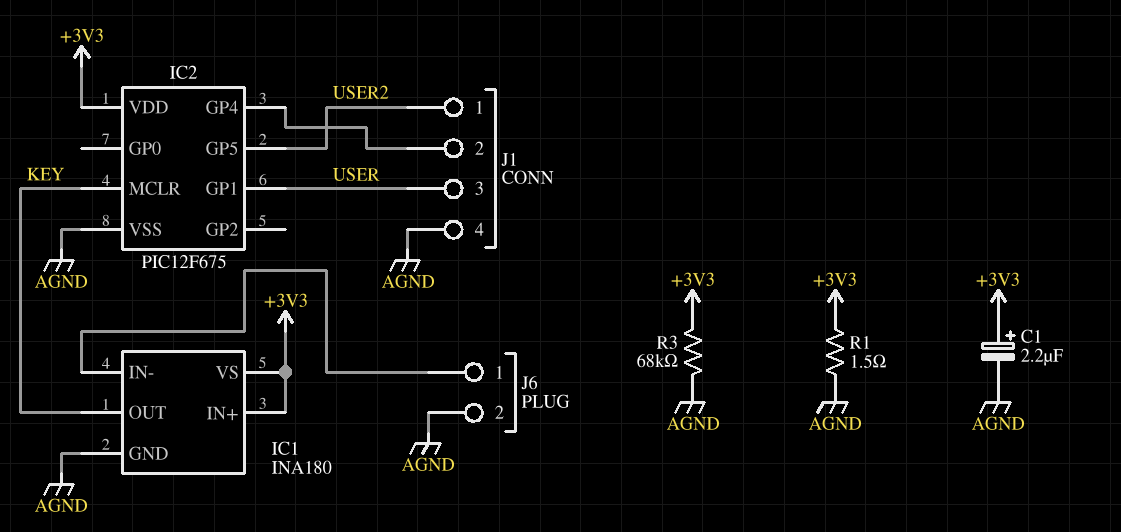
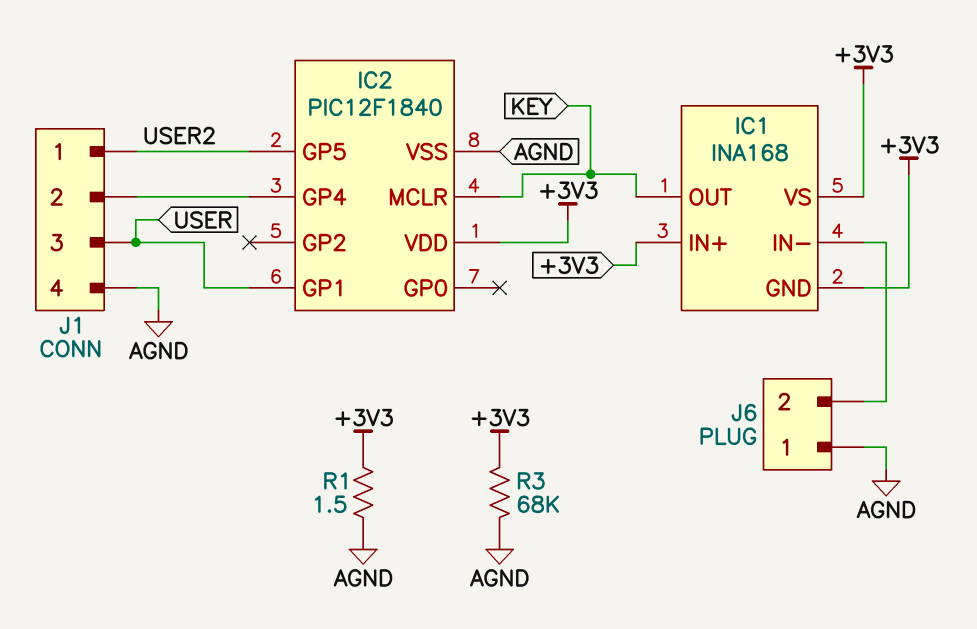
C1: 2.2uF (plus +3V3, minus AGND) -> none
IC1: INA180 -> INA168
IC1 pin GND: AGND -> +3V3
IC2: PIC12F675 -> PIC12F1840
J6 pin 1: IC1/IN- -> AGND
J6 pin 2: AGND -> IC1/IN-

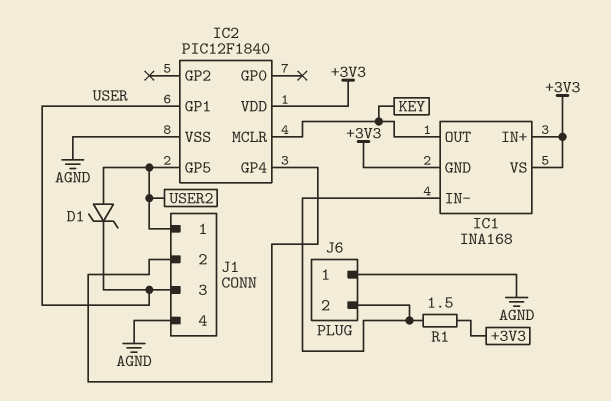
D1: none -> zener (A USER2, K USER)
R1: 1.5 (+3V3, AGND) -> 1.5 (+3V3, IC1/IN-)
R3: 68k (+3V3, AGND) -> none

